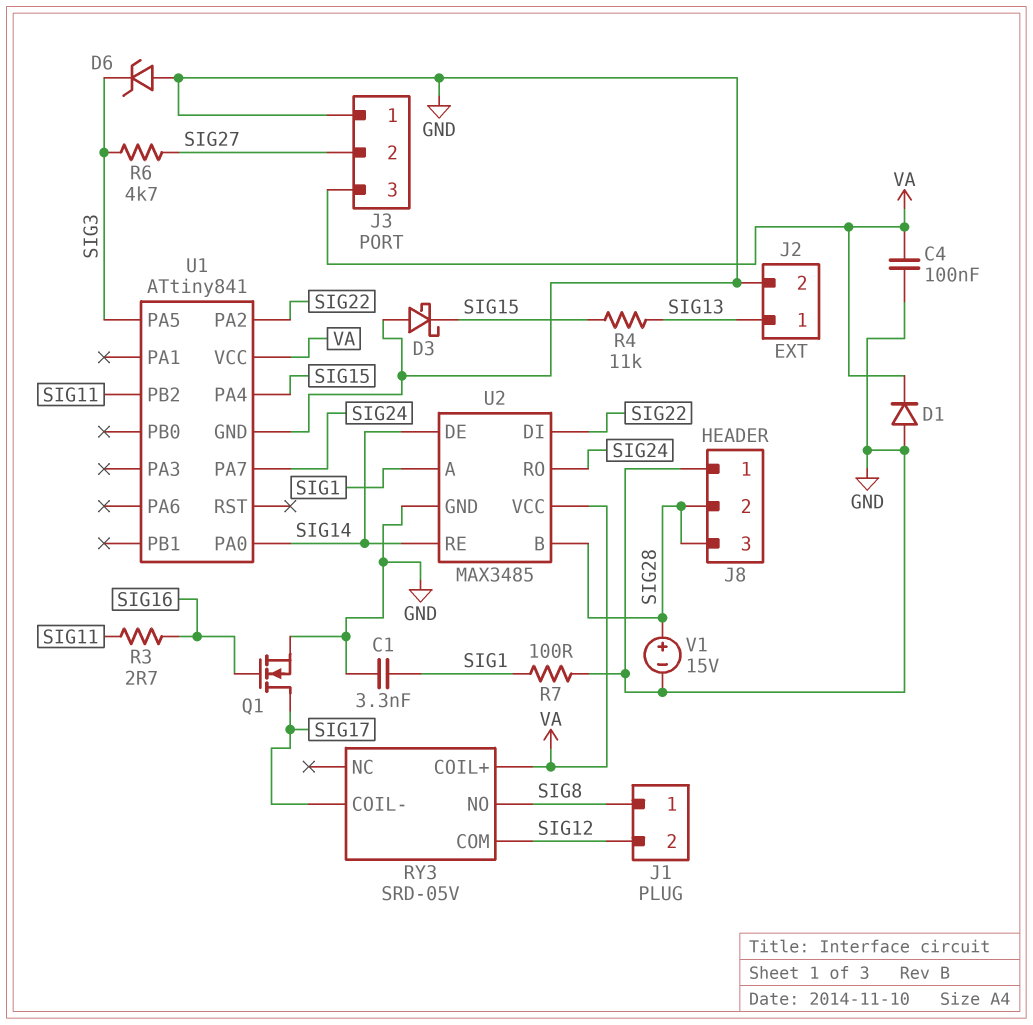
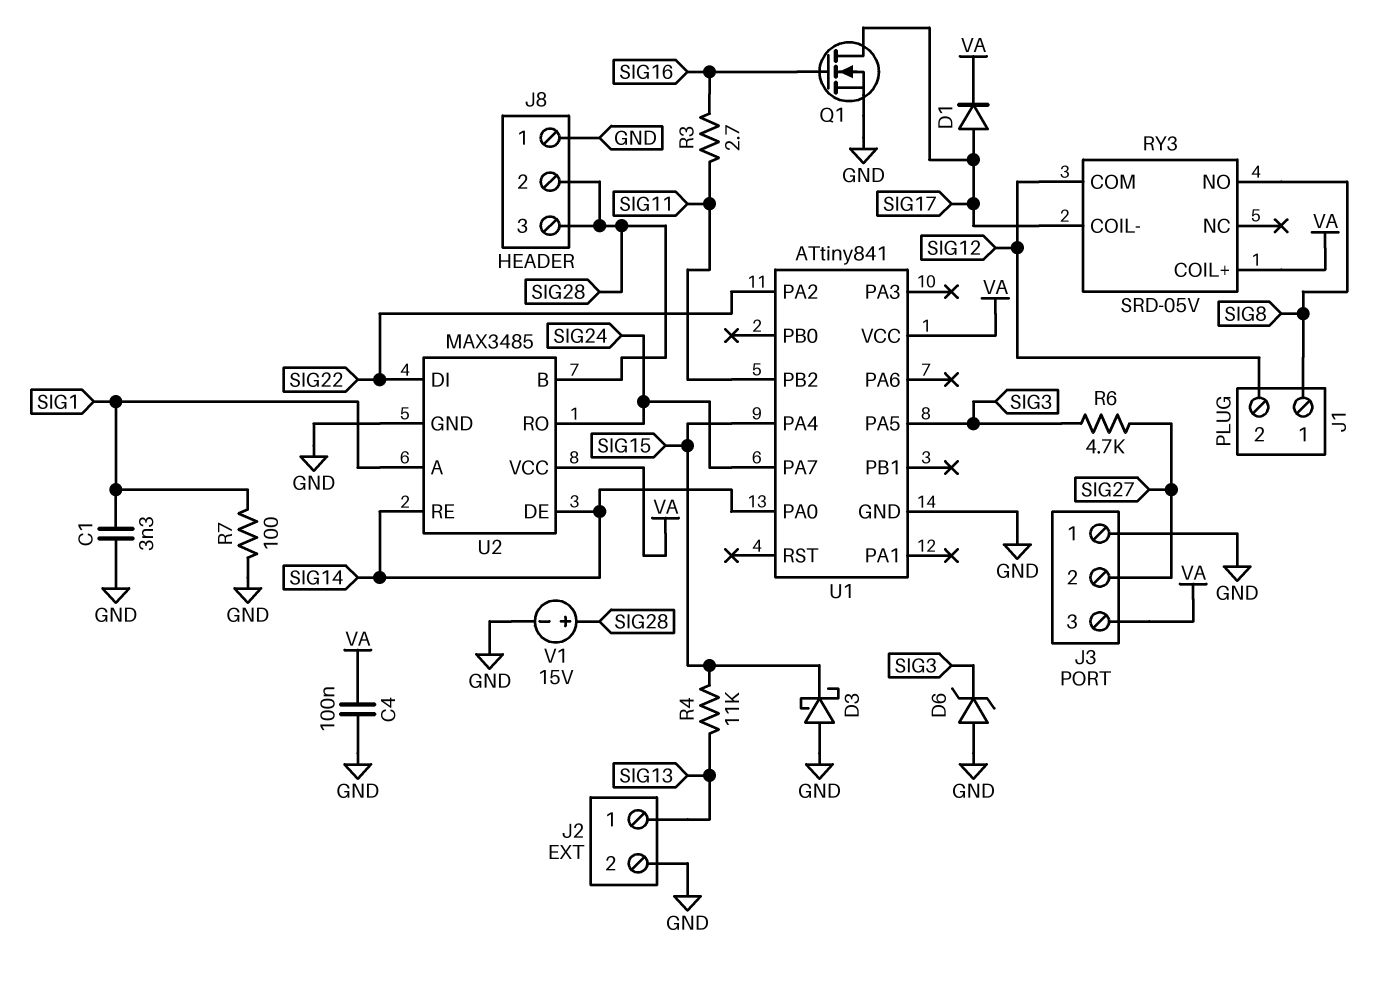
D1: diode (A GND, K VA) -> diode (A SIG17, K VA)

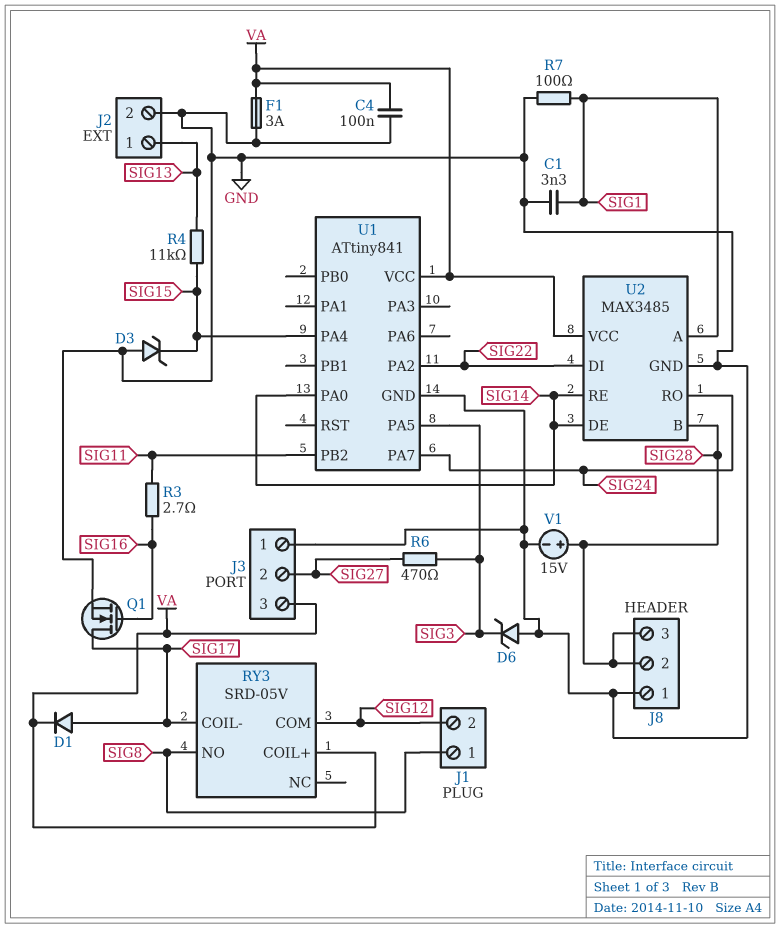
D3: schottky (A GND, K SIG15) -> zener (A GND, K SIG15)
F1: none -> 3A (GND, VA)
R6: 4.7k (SIG3, SIG27) -> 470 (SIG3, SIG27)

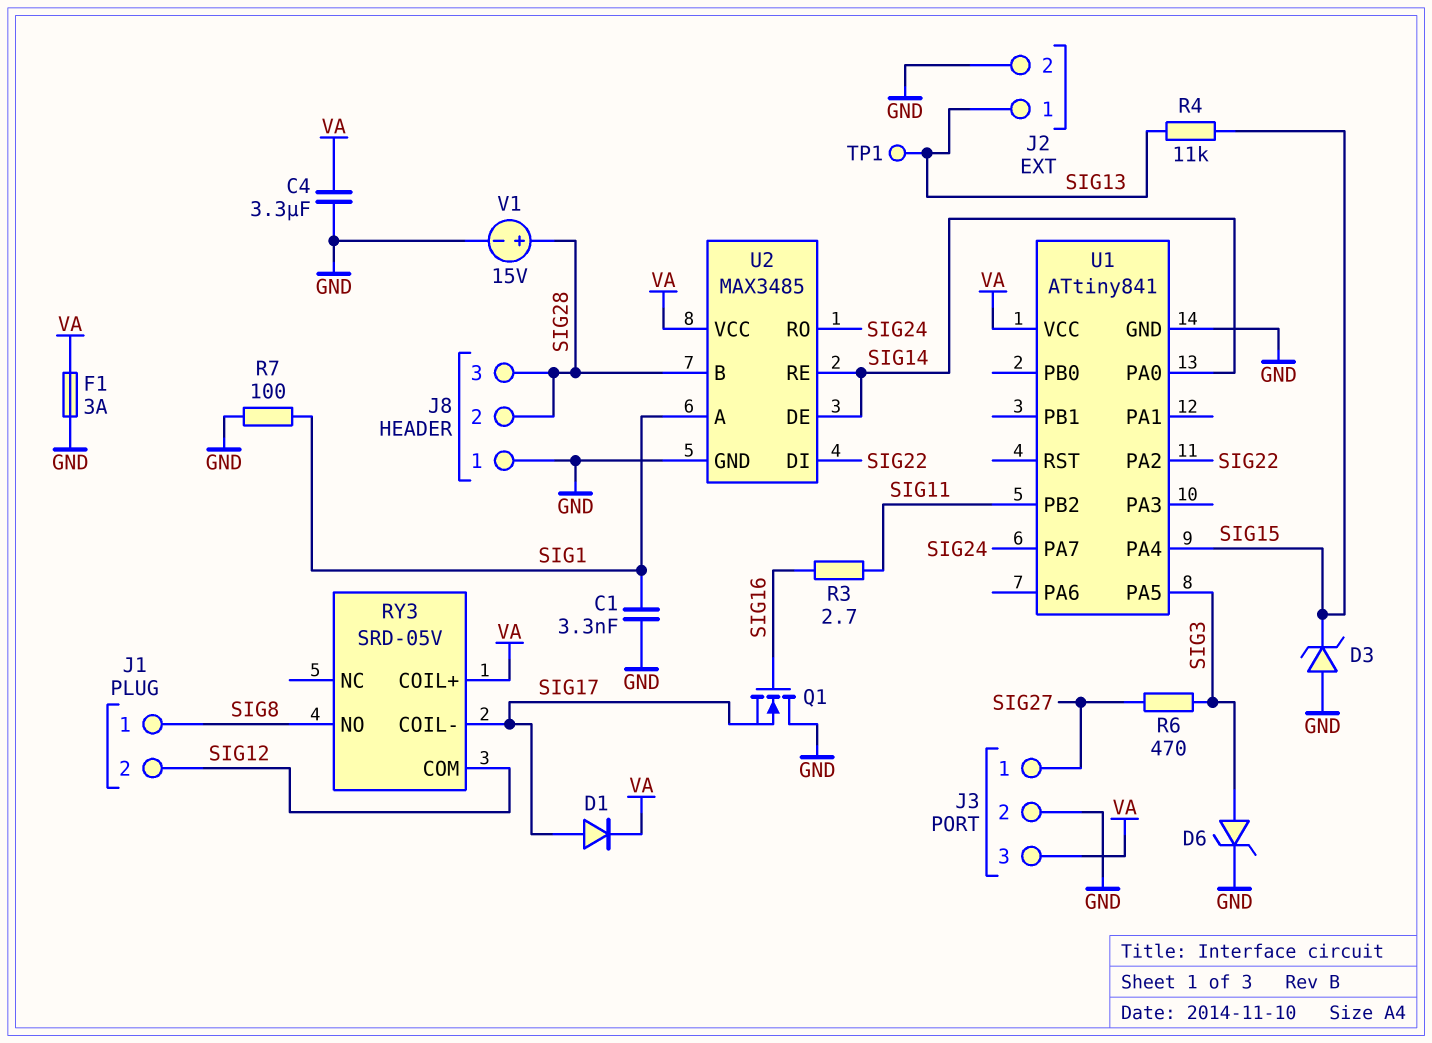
C4: 100nF (GND, VA) -> 3.3uF (GND, VA)
D6: zener (A GND, K SIG3) -> zener (A SIG3, K GND)
J3 pin 1: GND -> SIG27
J3 pin 2: SIG27 -> GND
Q1: NMOS (G SIG16, D SIG17, S GND) -> NMOS (G SIG16, D GND, S SIG17)
TP1: none -> test point (SIG13)

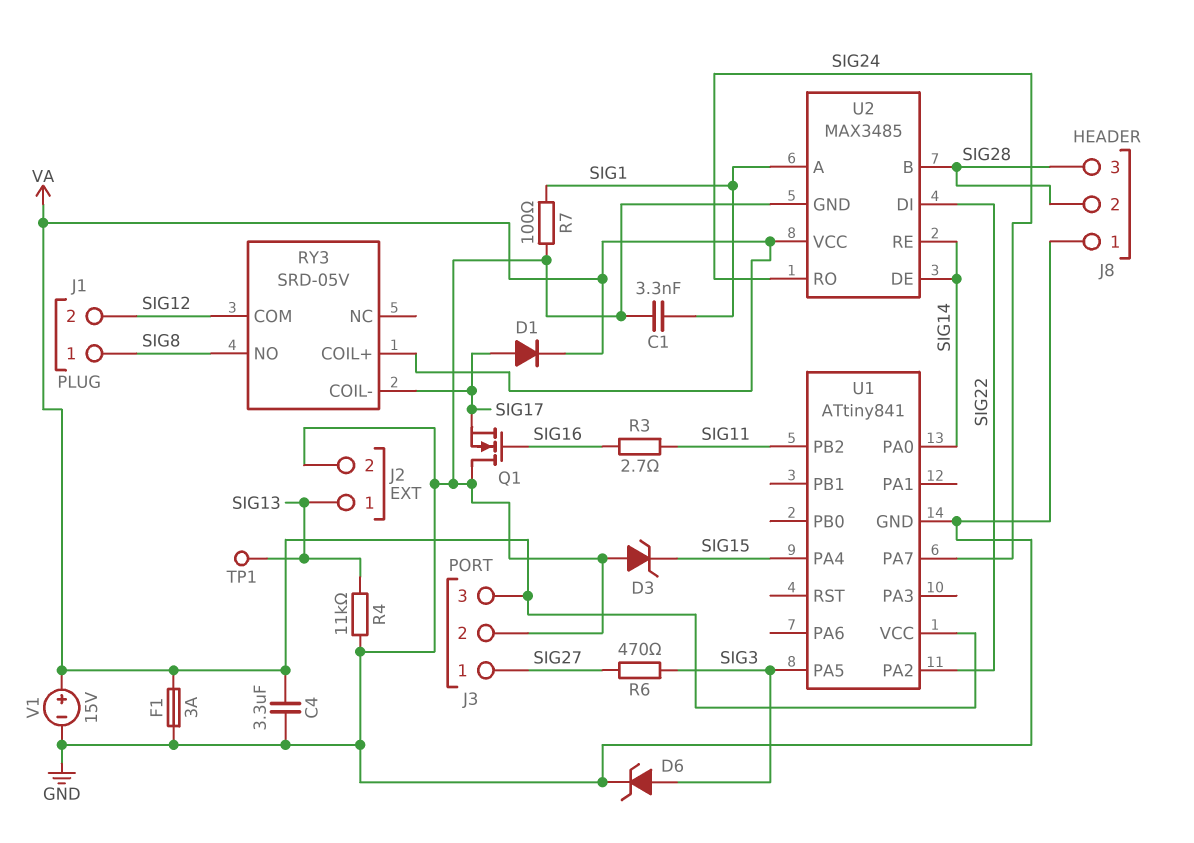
R4: 11k (SIG13, SIG15) -> 11k (GND, SIG13)
V1: 15V (plus SIG28, minus GND) -> 15V (plus VA, minus GND)

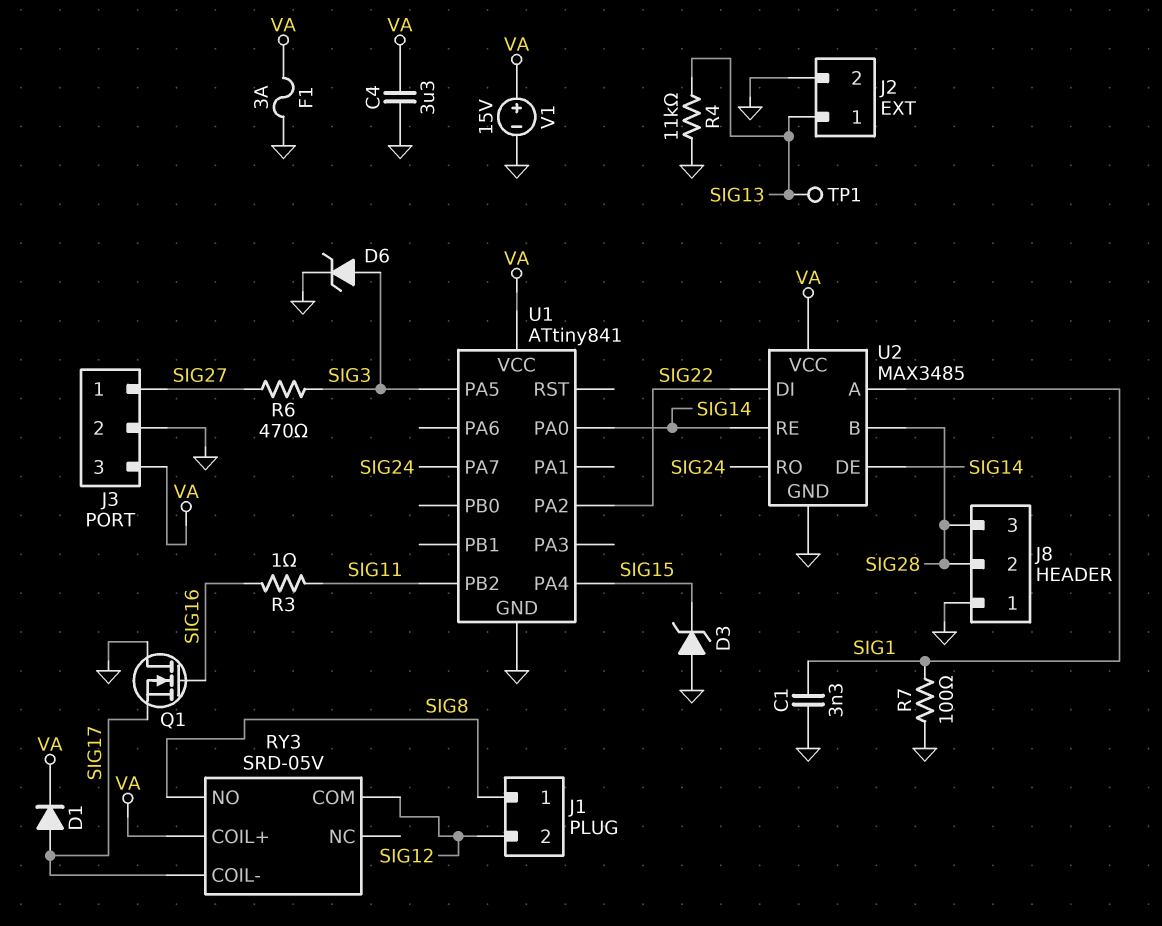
R3: 2.7 (SIG11, SIG16) -> 1 (SIG11, SIG16)

